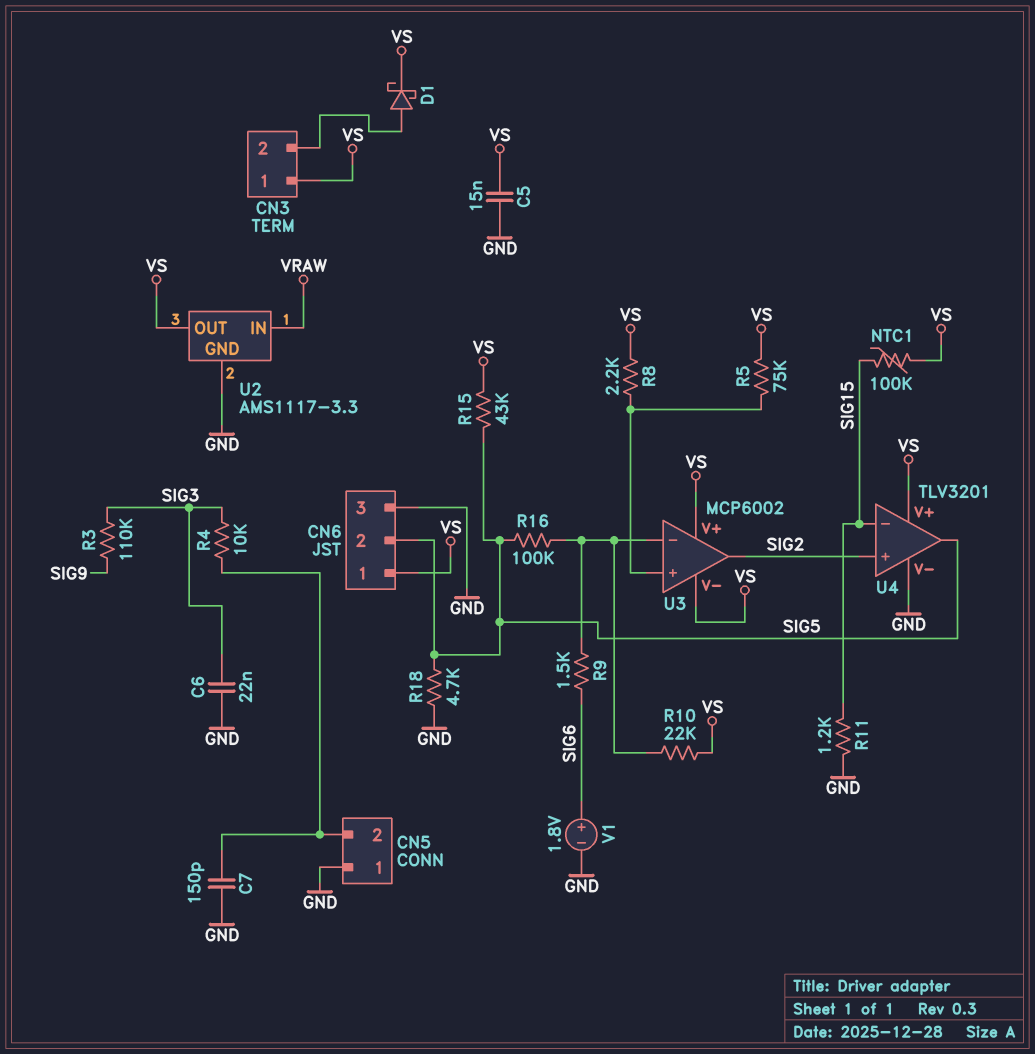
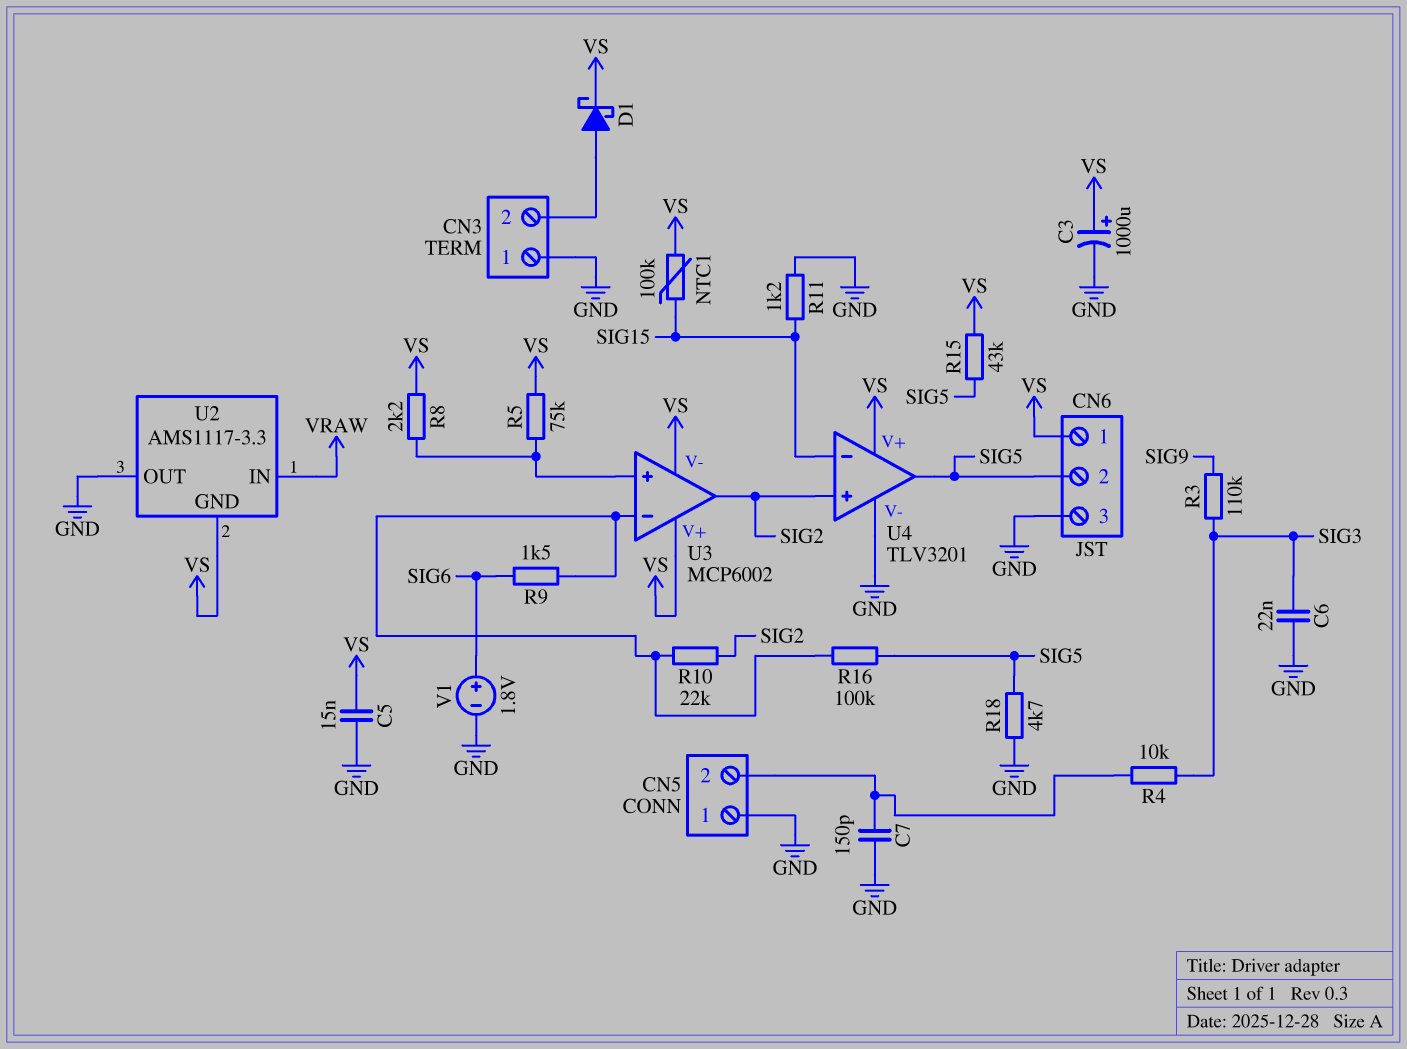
C3: none -> 1000uF (plus VS, minus GND)
CN3 pin 1: VS -> GND
R10: 22k (U3/in-, VS) -> 22k (SIG2, U3/in-)
U2 pin GND: GND -> VS
U2 pin OUT: VS -> GND

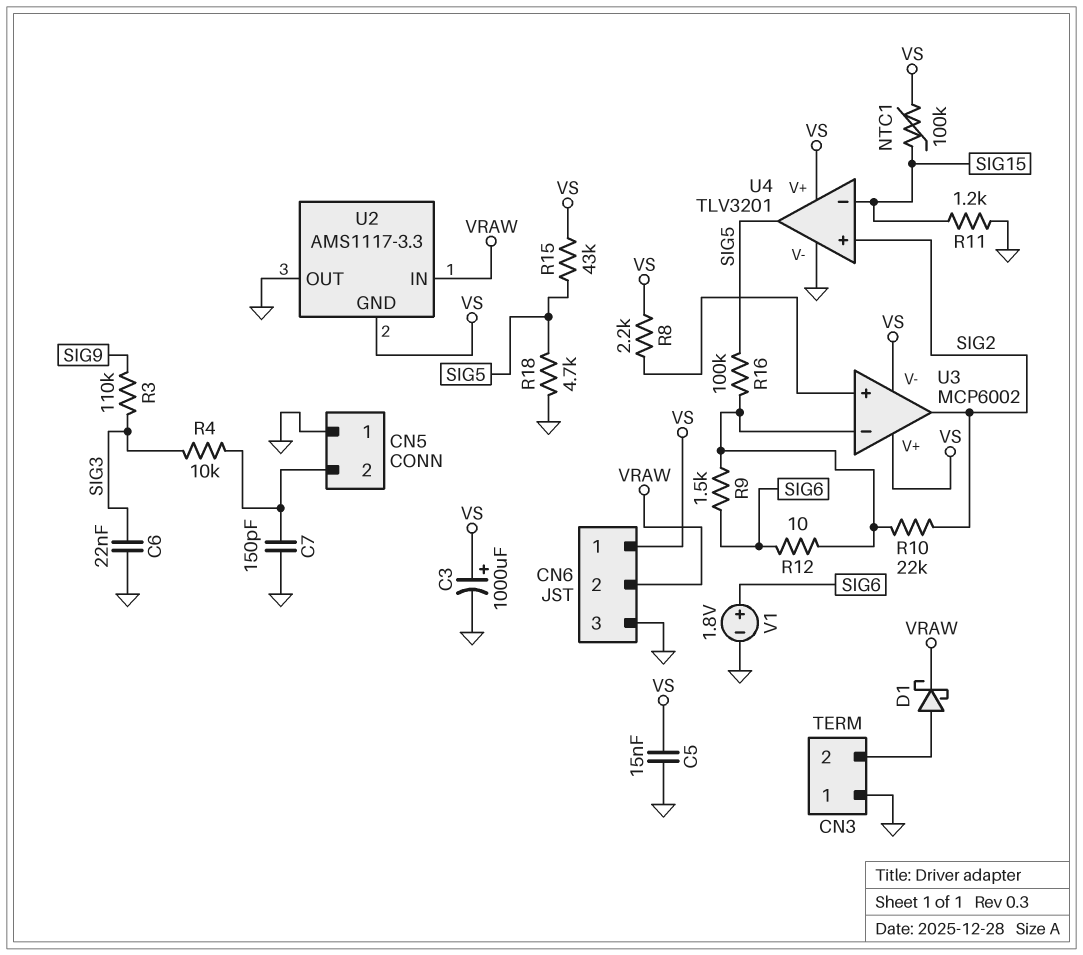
CN6 pin 2: SIG5 -> VRAW
D1: schottky (A CN3/2, K VS) -> schottky (A CN3/2, K VRAW)
R5: 75k (U3/in+, VS) -> none
R12: none -> 10 (SIG6, U3/in-)

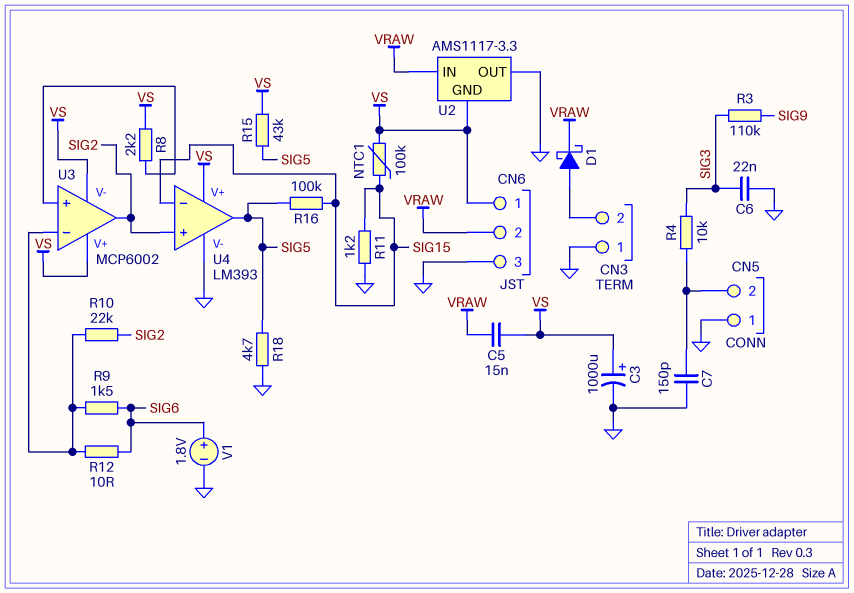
C5: 15nF (GND, VS) -> 15nF (VRAW, VS)
R16: 100k (SIG5, U3/in-) -> 100k (SIG5, SIG15)
U4: TLV3201 -> LM393

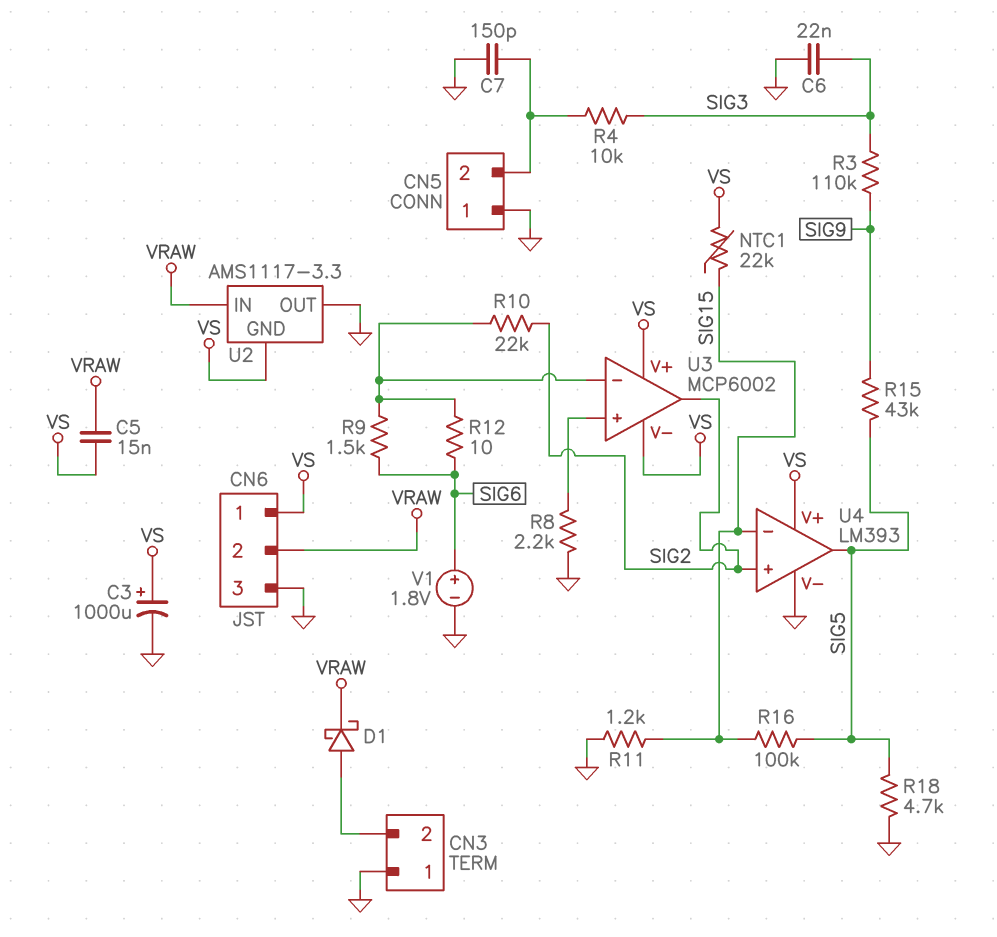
NTC1: 100k (SIG15, VS) -> 22k (SIG15, VS)
R8: 2.2k (U3/in+, VS) -> 2.2k (GND, U3/in+)
R15: 43k (SIG5, VS) -> 43k (SIG5, SIG9)

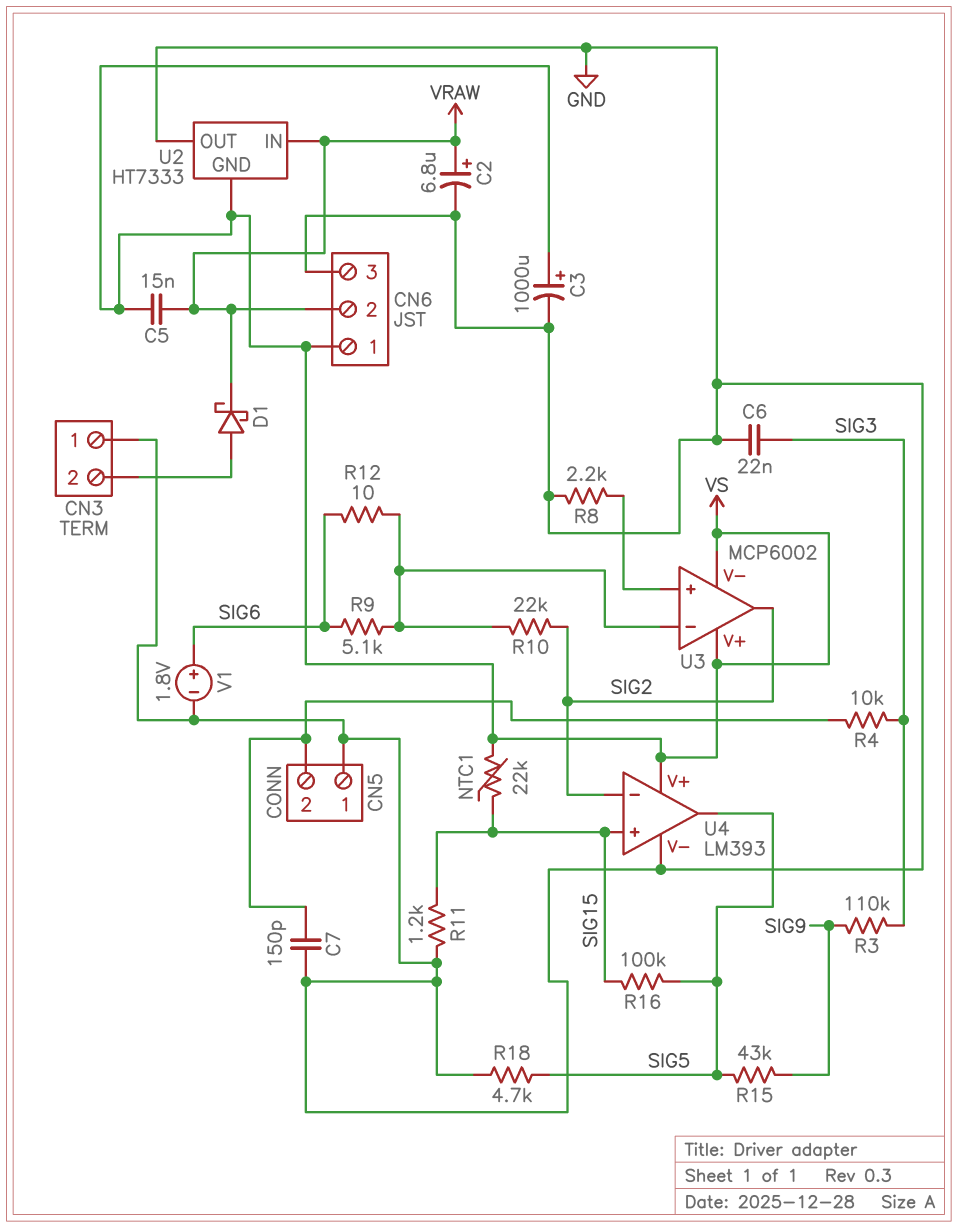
C2: none -> 6.8uF (plus VRAW, minus GND)
R9: 1.5k (SIG6, U3/in-) -> 5.1k (SIG6, U3/in-)
U2: AMS1117-3.3 -> HT7333
U4 pin in+: SIG2 -> SIG15
U4 pin in-: SIG15 -> SIG2

